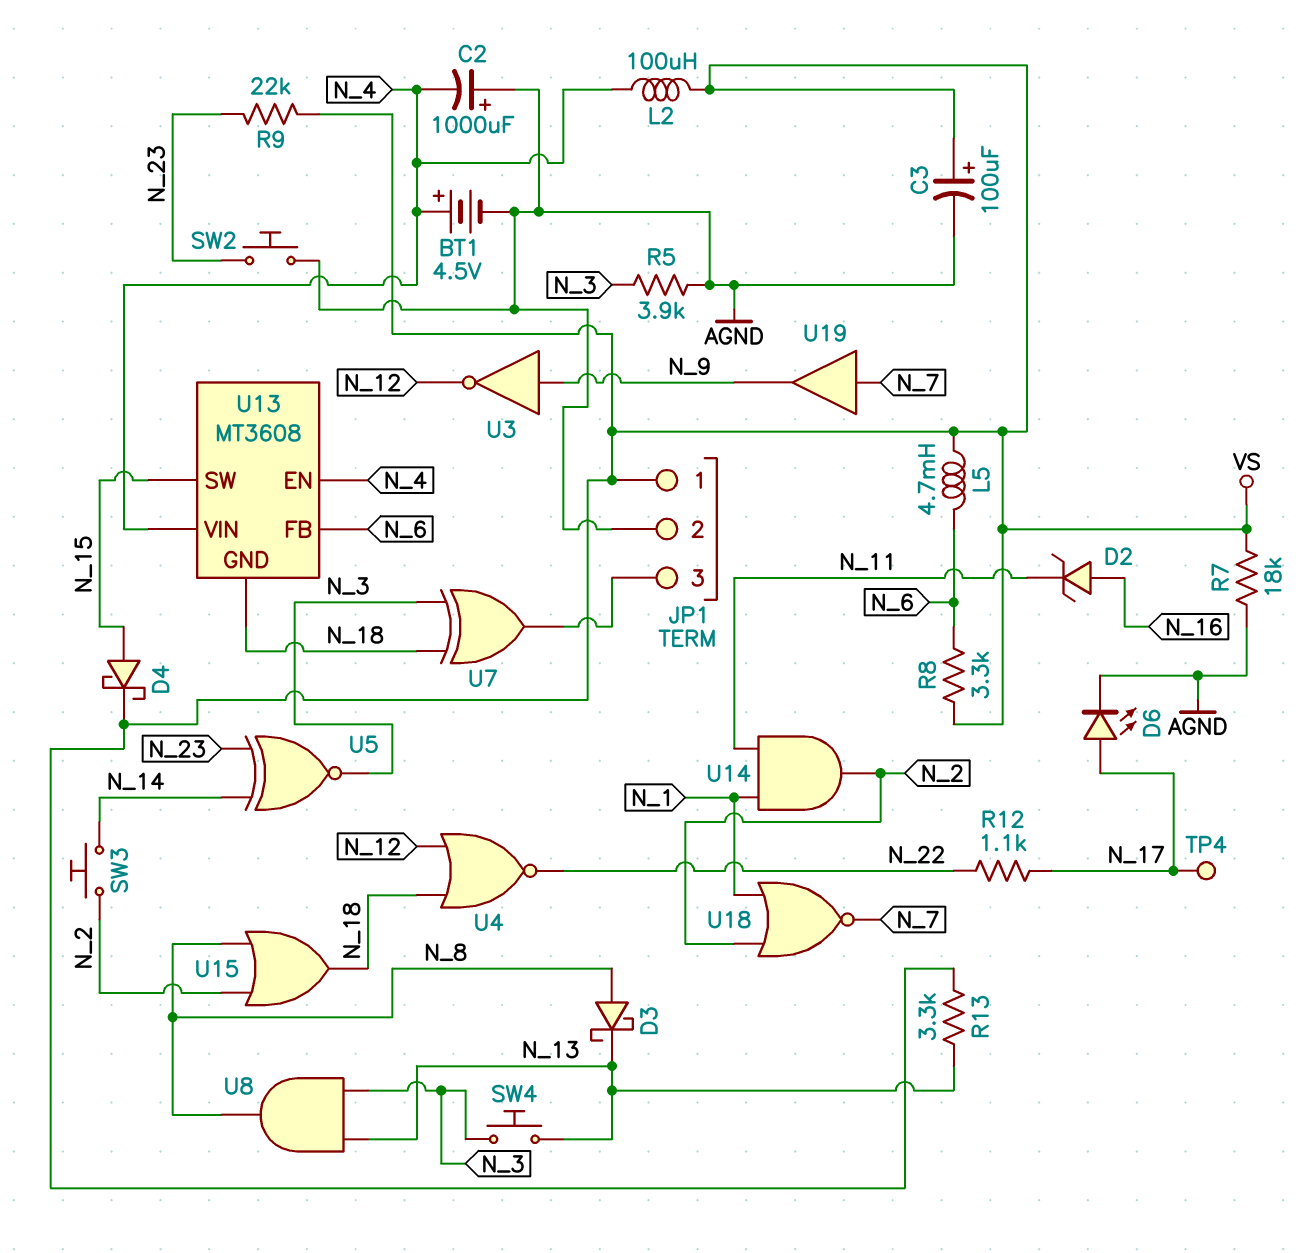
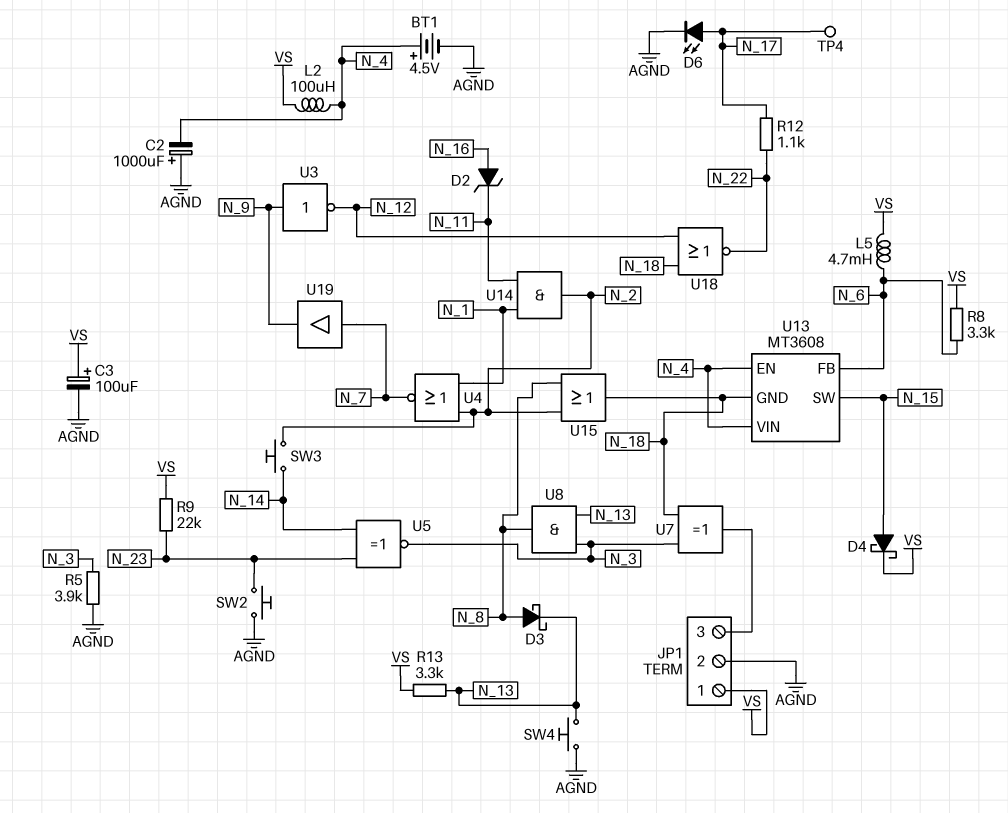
R7: 18k (AGND, VS) -> none
SW4: button (N_3, N_13) -> button (AGND, N_13)
U4: NOR (in N_12, in N_18, out N_22) -> NOR (in N_1, in N_2, out N_7)
U18: NOR (in N_1, in N_2, out N_7) -> NOR (in N_12, in N_18, out N_22)

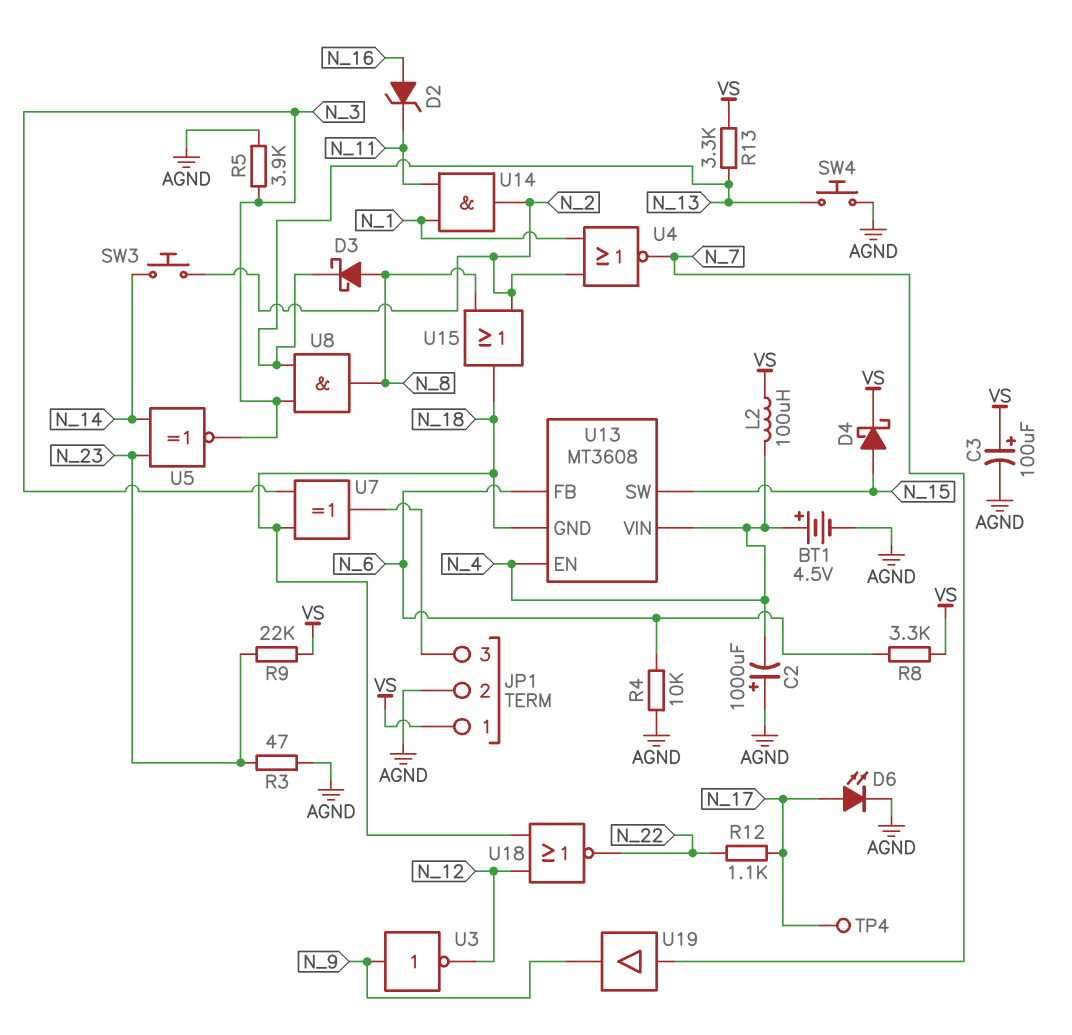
L5: 4.7mH (N_6, VS) -> none
R3: none -> 47 (AGND, N_23)
R4: none -> 10k (AGND, N_6)
SW2: button (AGND, N_23) -> none

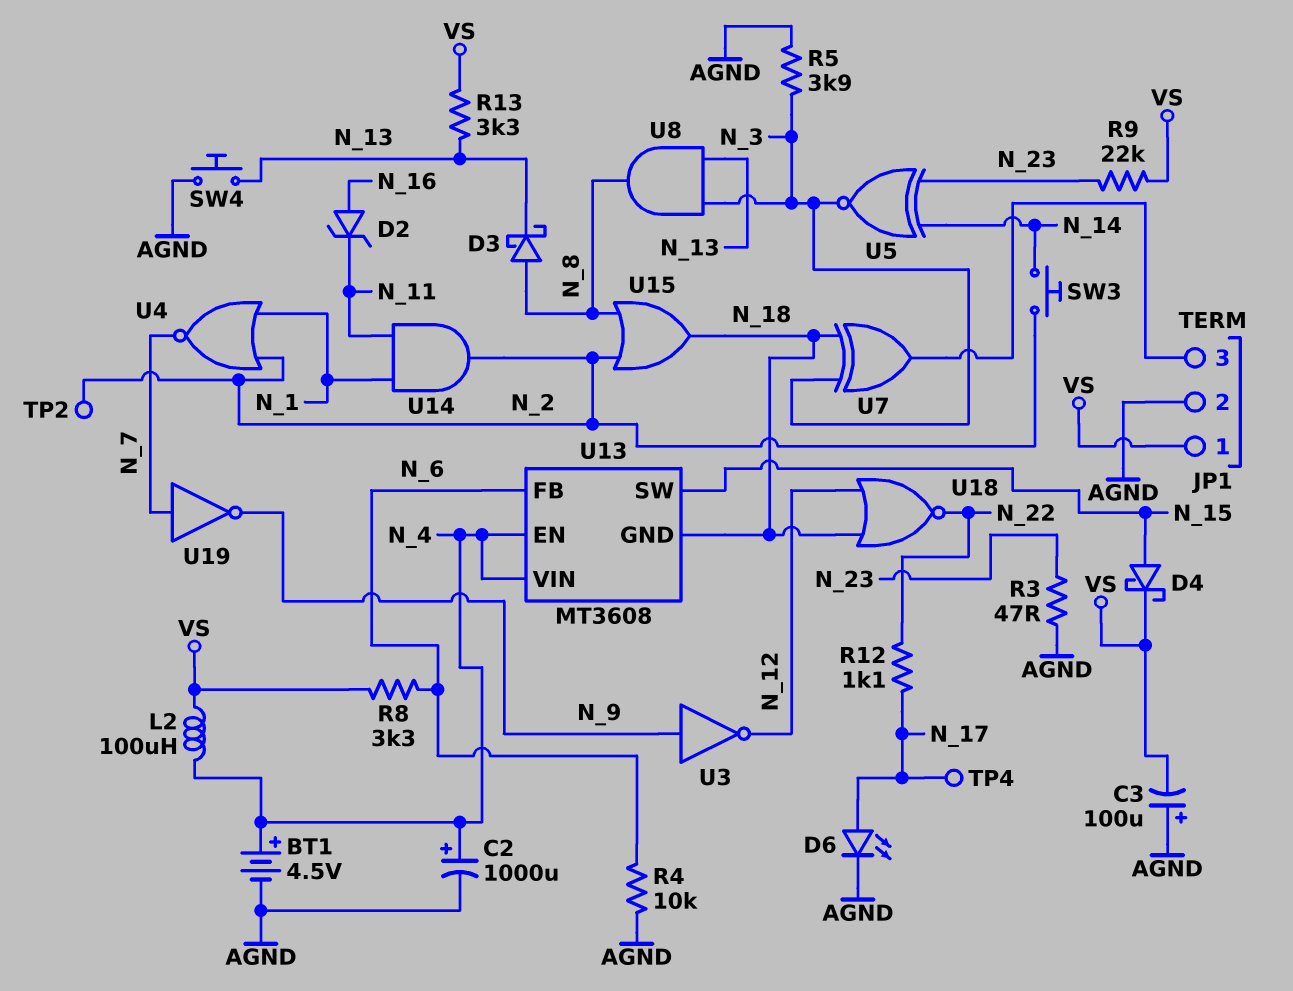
C2: 1000uF (plus AGND, minus N_4) -> 1000uF (plus N_4, minus AGND)
C3: 100uF (plus VS, minus AGND) -> 100uF (plus AGND, minus VS)
TP2: none -> test point (N_2)
U19: buffer (in N_7, out N_9) -> NOT (in N_7, out N_9)

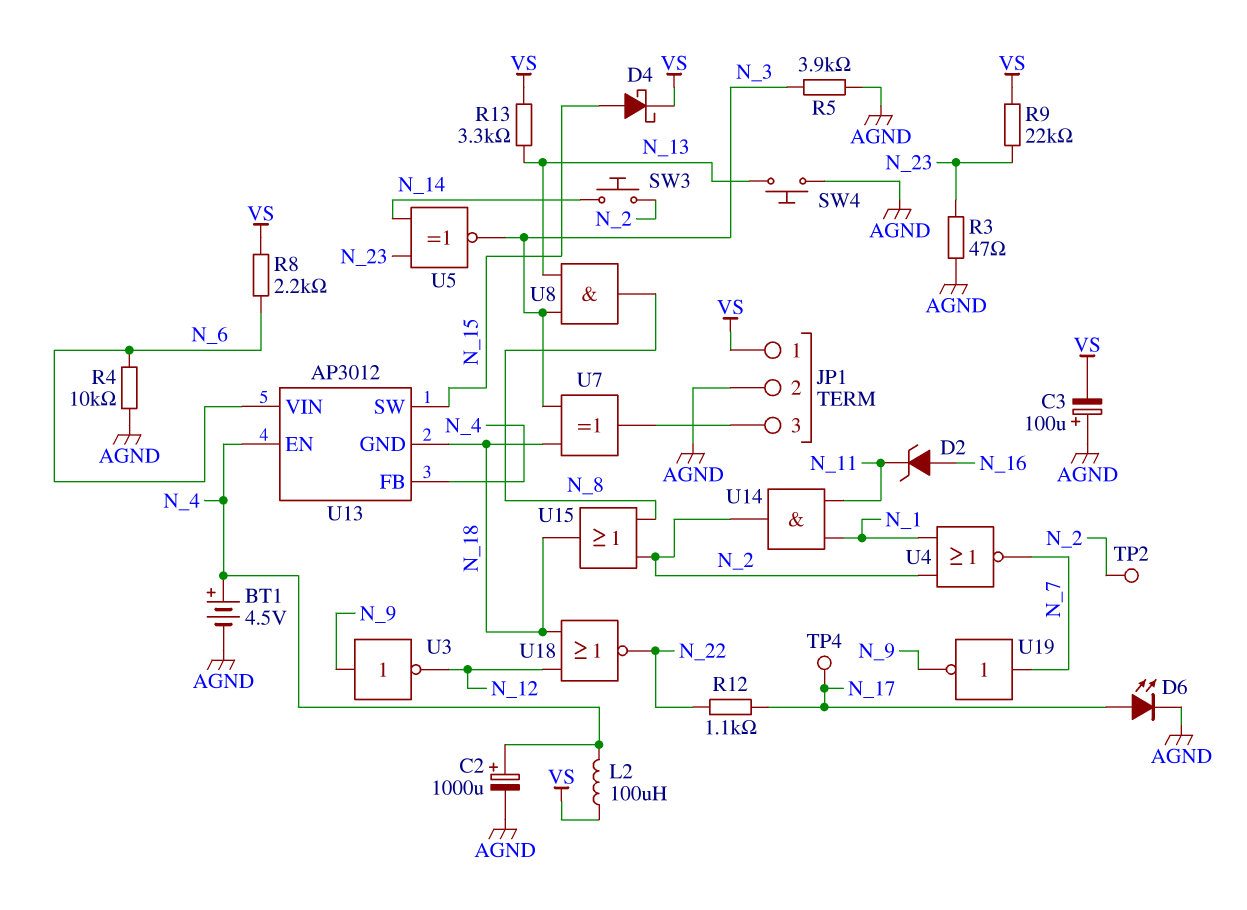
D3: schottky (A N_8, K N_13) -> none
R8: 3.3k (N_6, VS) -> 2.2k (N_6, VS)
U13: MT3608 -> AP3012
U13 pin FB: N_6 -> N_4
U13 pin VIN: N_4 -> N_6

